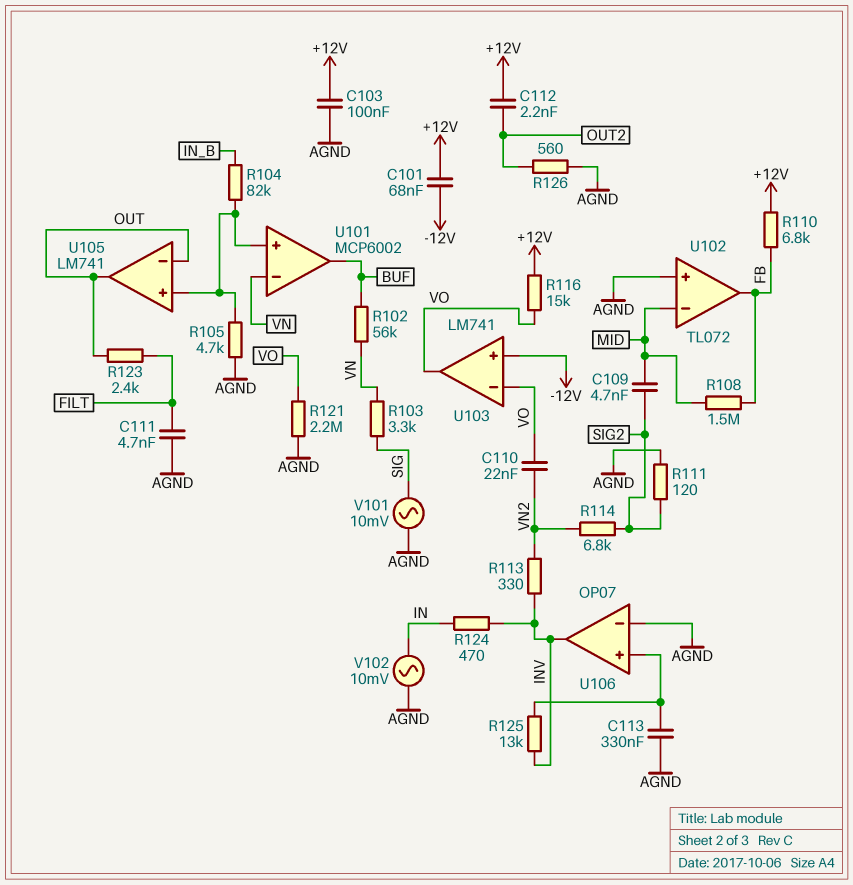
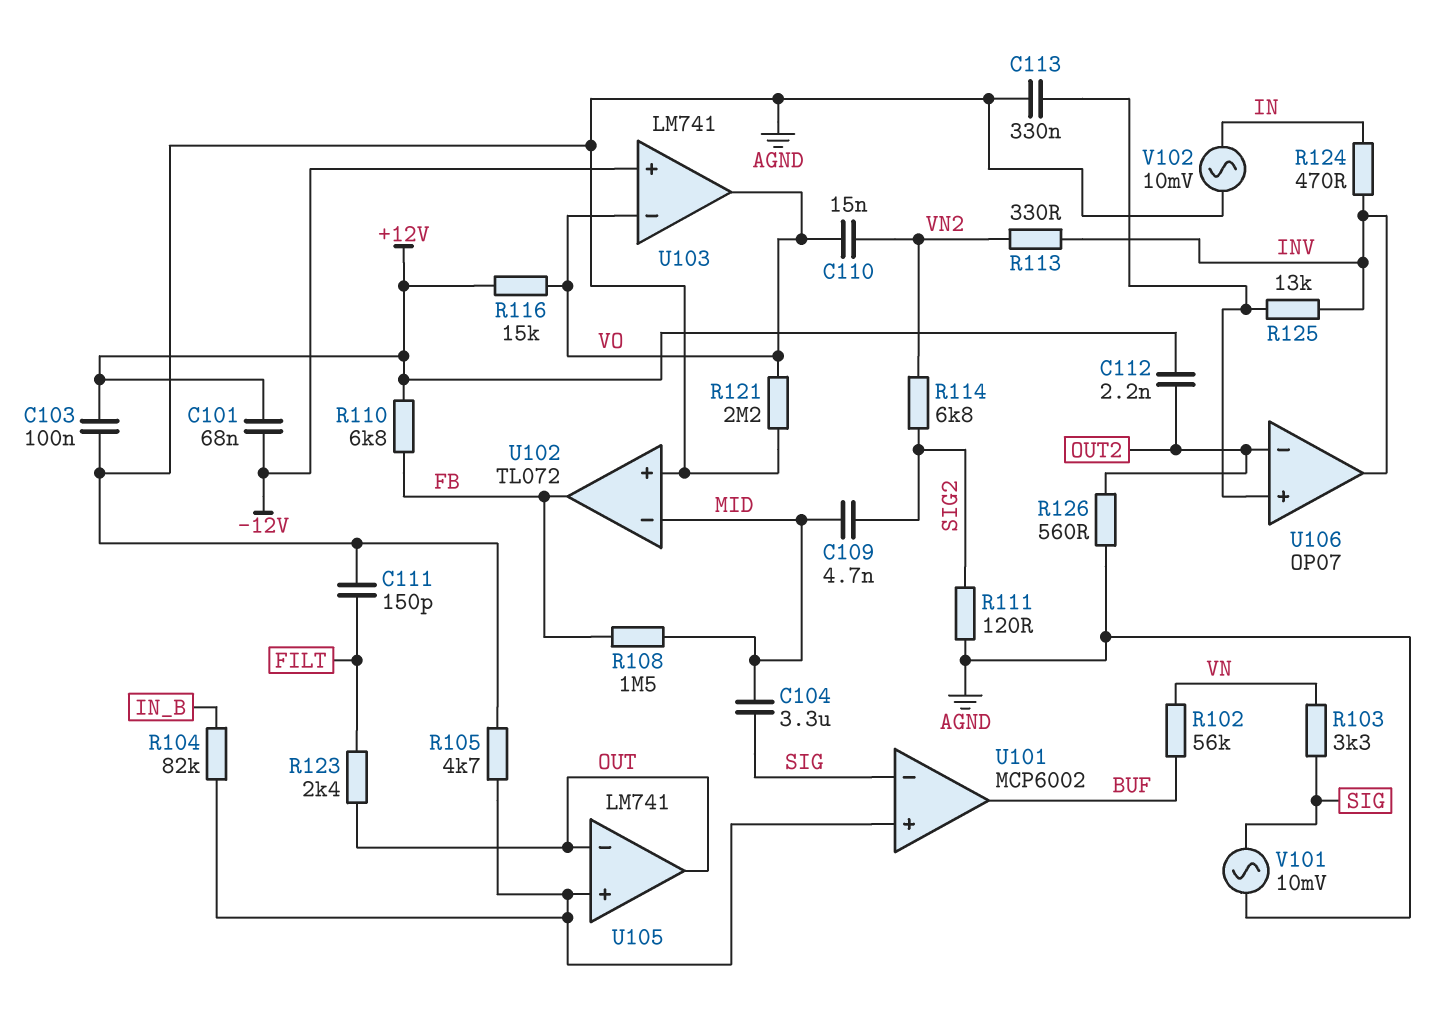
C104: none -> 3.3uF (MID, SIG)
C110: 22nF (VN2, VO) -> 15nF (VN2, VO)
C111: 4.7nF (AGND, FILT) -> 150pF (AGND, FILT)
U101 pin in-: VN -> SIG
U106 pin in-: AGND -> OUT2

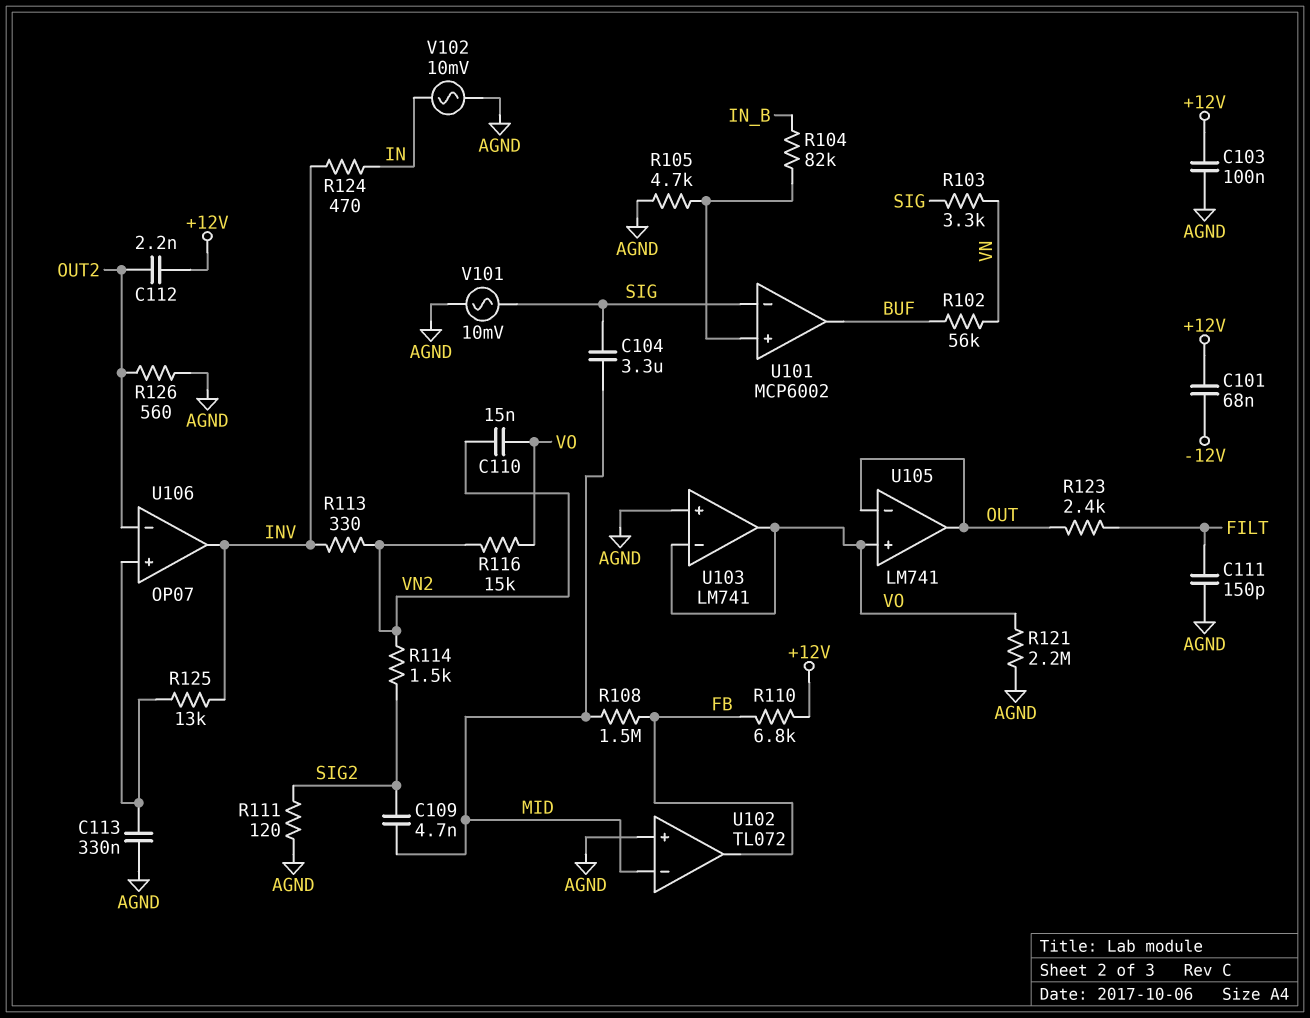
R114: 6.8k (SIG2, VN2) -> 1.5k (SIG2, VN2)
R116: 15k (+12V, VO) -> 15k (VN2, VO)
U103 pin in+: -12V -> AGND
U105 pin in+: U101/in+ -> VO

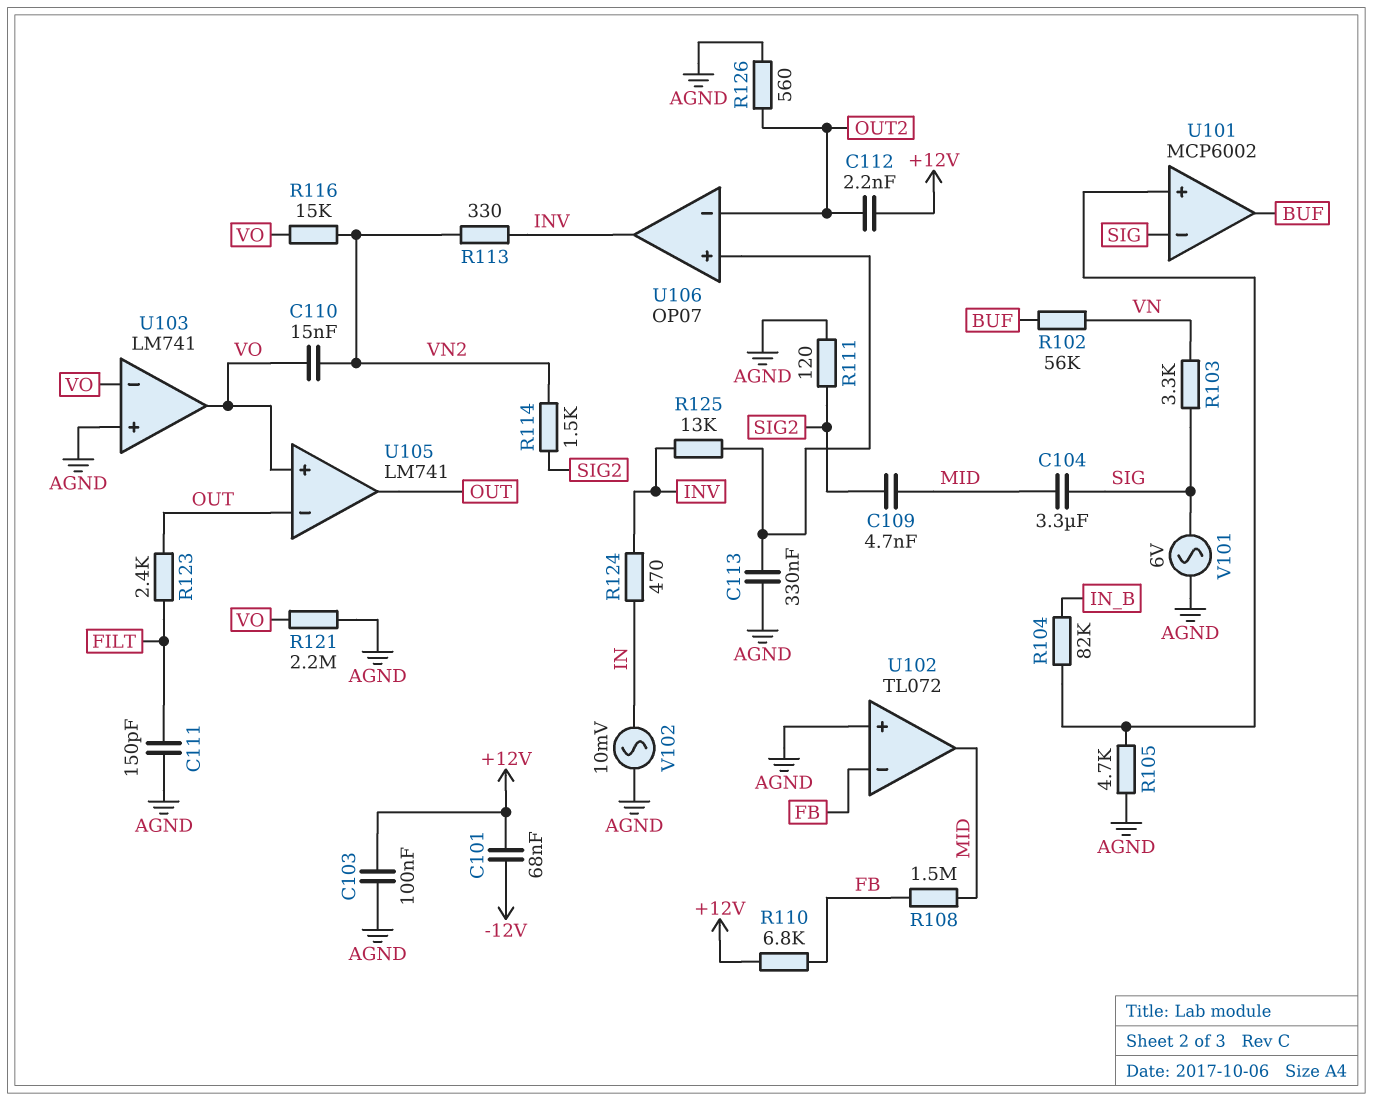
U102 pin in-: MID -> FB
U102 pin out: FB -> MID
V101: AC 10mV (AGND, SIG) -> AC 6V (AGND, SIG)

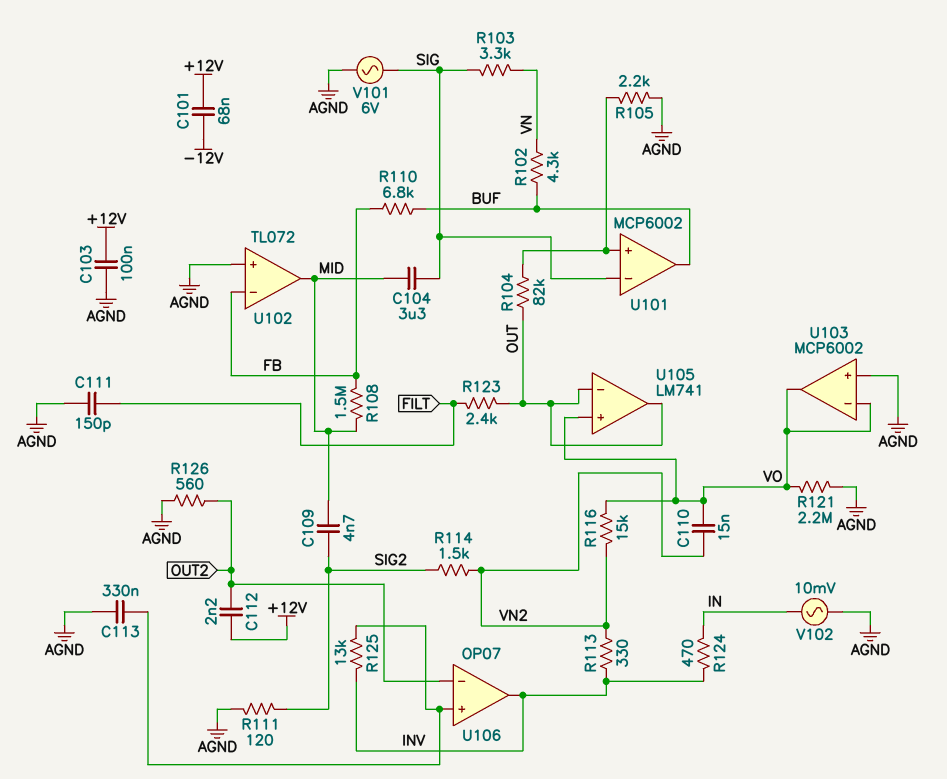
R102: 56k (BUF, VN) -> 4.3k (BUF, VN)
R104: 82k (IN_B, U101/in+) -> 82k (OUT, U101/in+)
R105: 4.7k (AGND, U101/in+) -> 2.2k (AGND, U101/in+)
R110: 6.8k (+12V, FB) -> 6.8k (BUF, FB)
U103: LM741 -> MCP6002

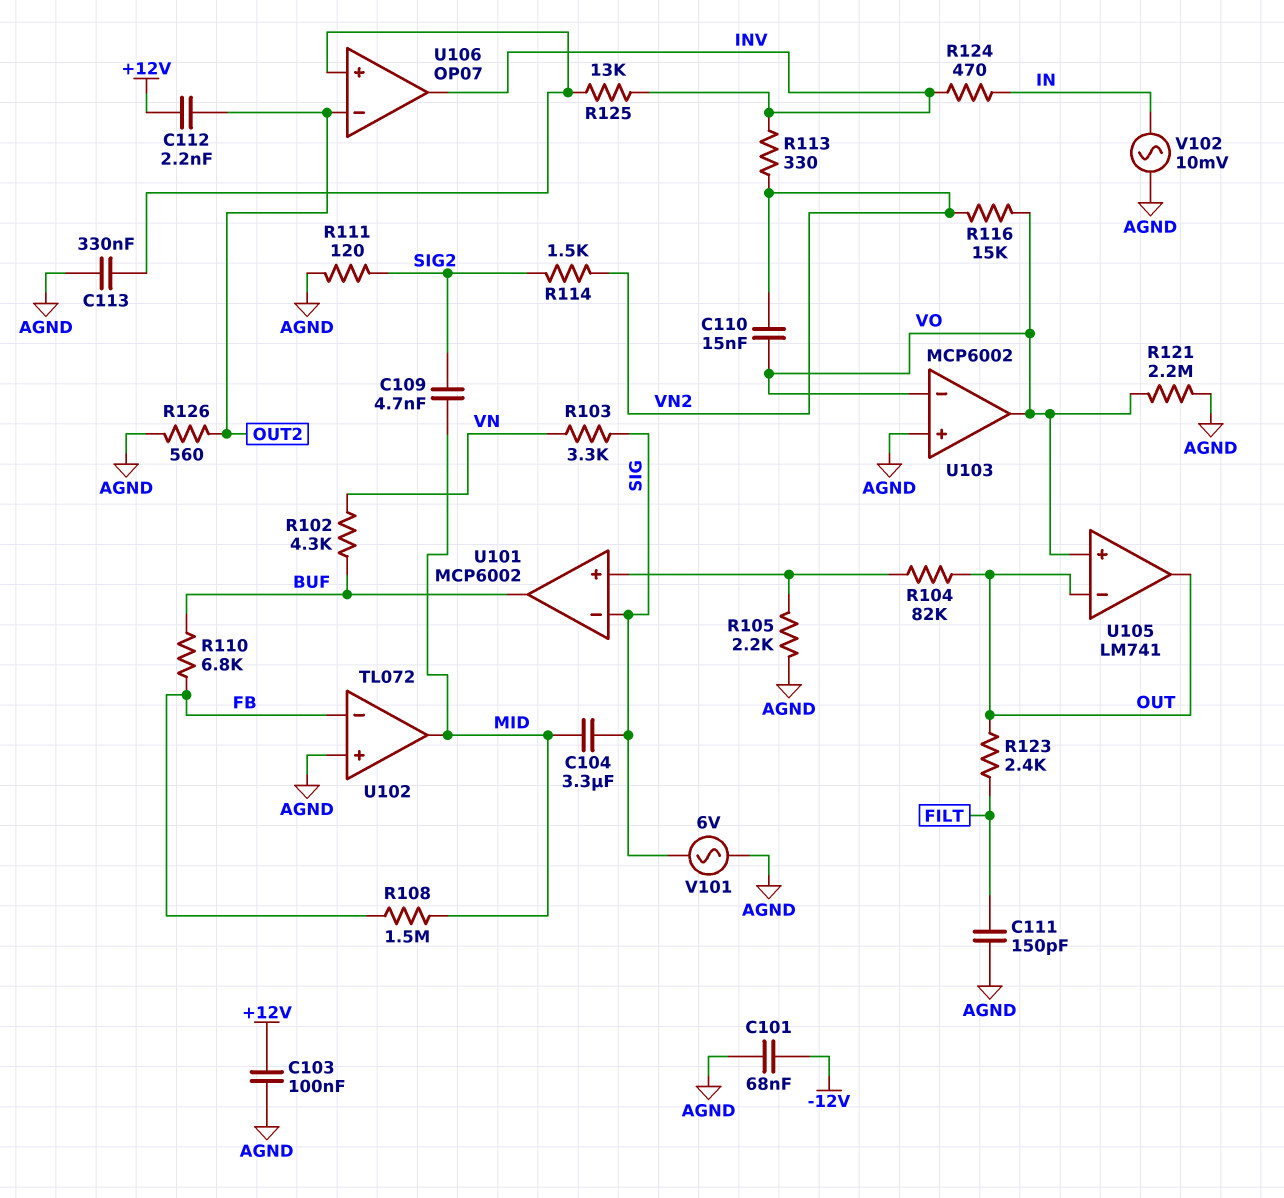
C101: 68nF (+12V, -12V) -> 68nF (-12V, AGND)

